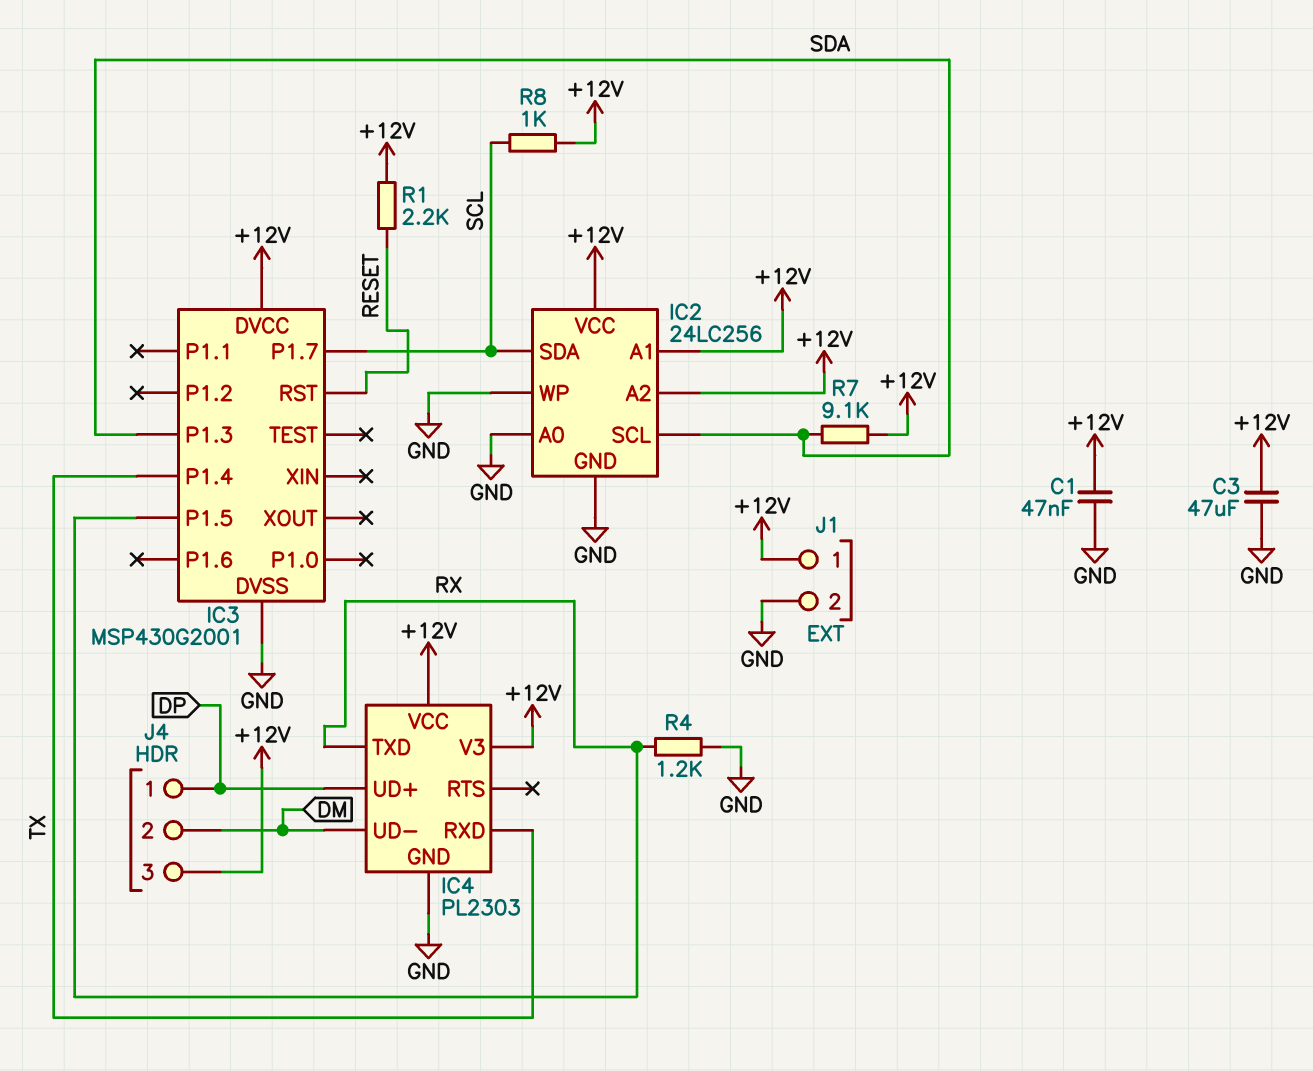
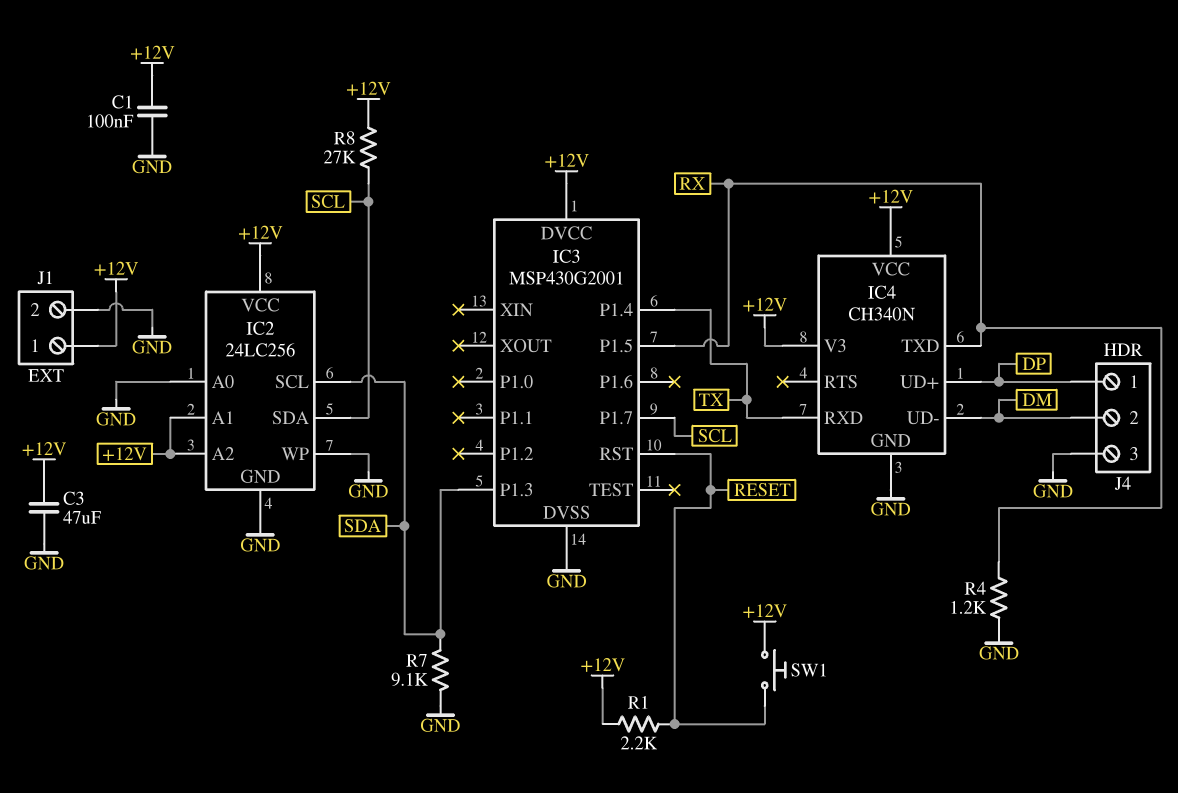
C1: 47nF (+12V, GND) -> 100nF (+12V, GND)
IC4: PL2303 -> CH340N
J4 pin 3: +12V -> GND
R7: 9.1k (+12V, SDA) -> 9.1k (GND, SDA)
R8: 1k (+12V, SCL) -> 27k (+12V, SCL)
SW1: none -> button (+12V, RESET)

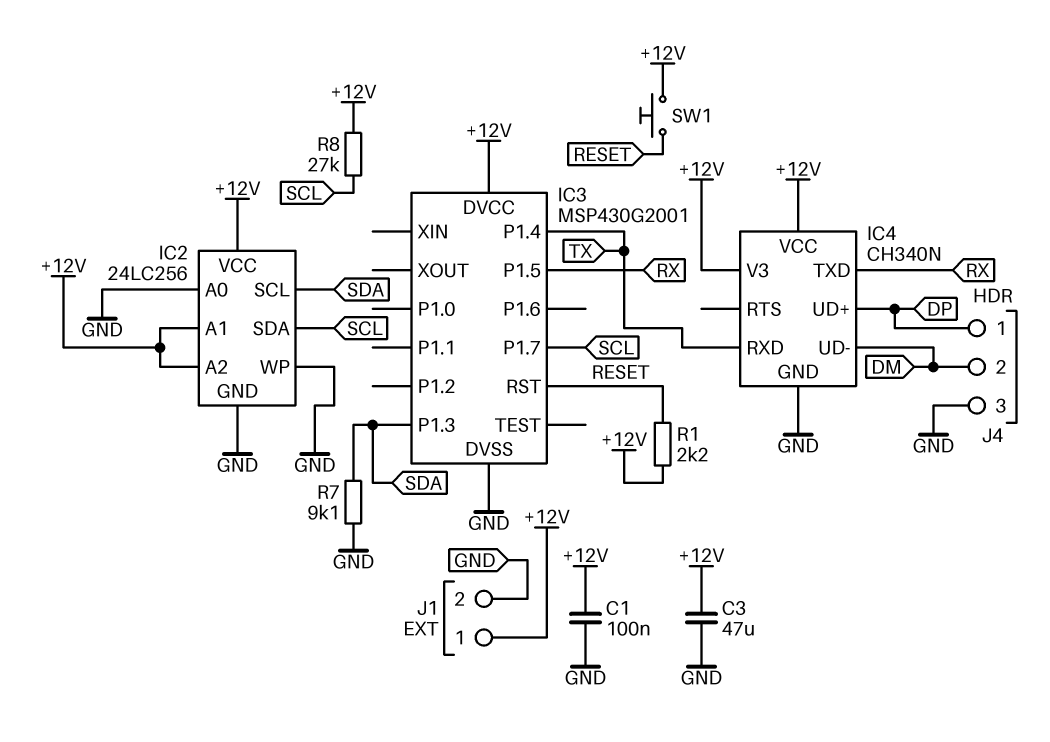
R4: 1.2k (GND, RX) -> none

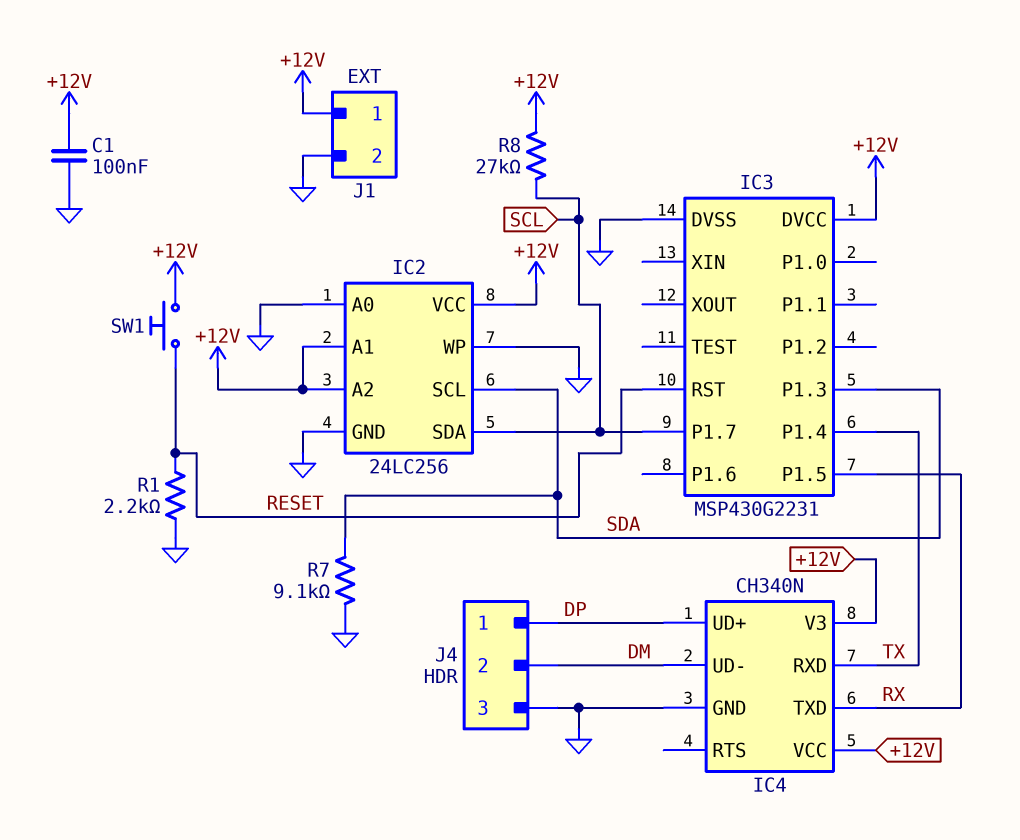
C3: 47uF (+12V, GND) -> none
IC3: MSP430G2001 -> MSP430G2231
R1: 2.2k (+12V, RESET) -> 2.2k (GND, RESET)

